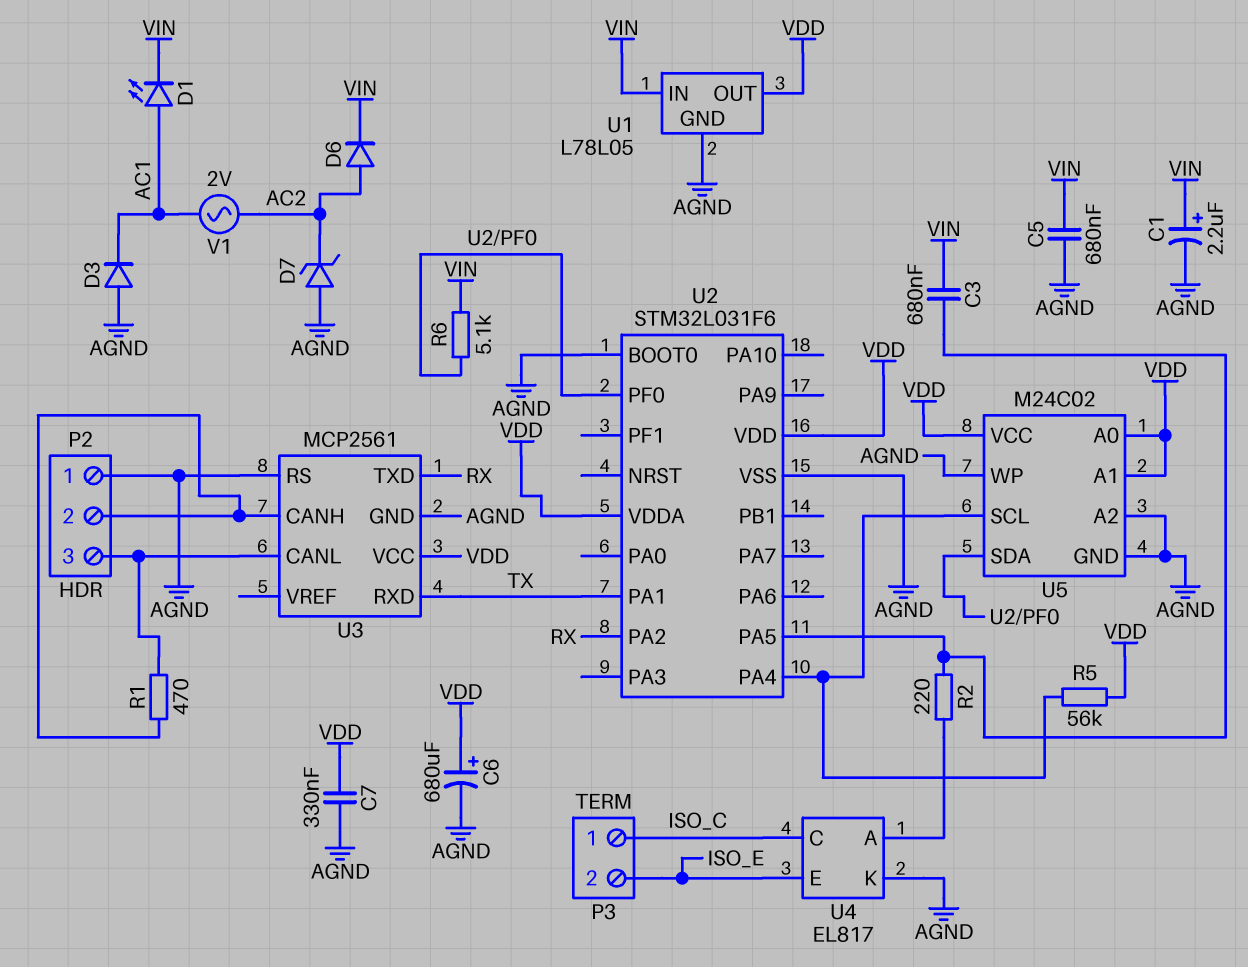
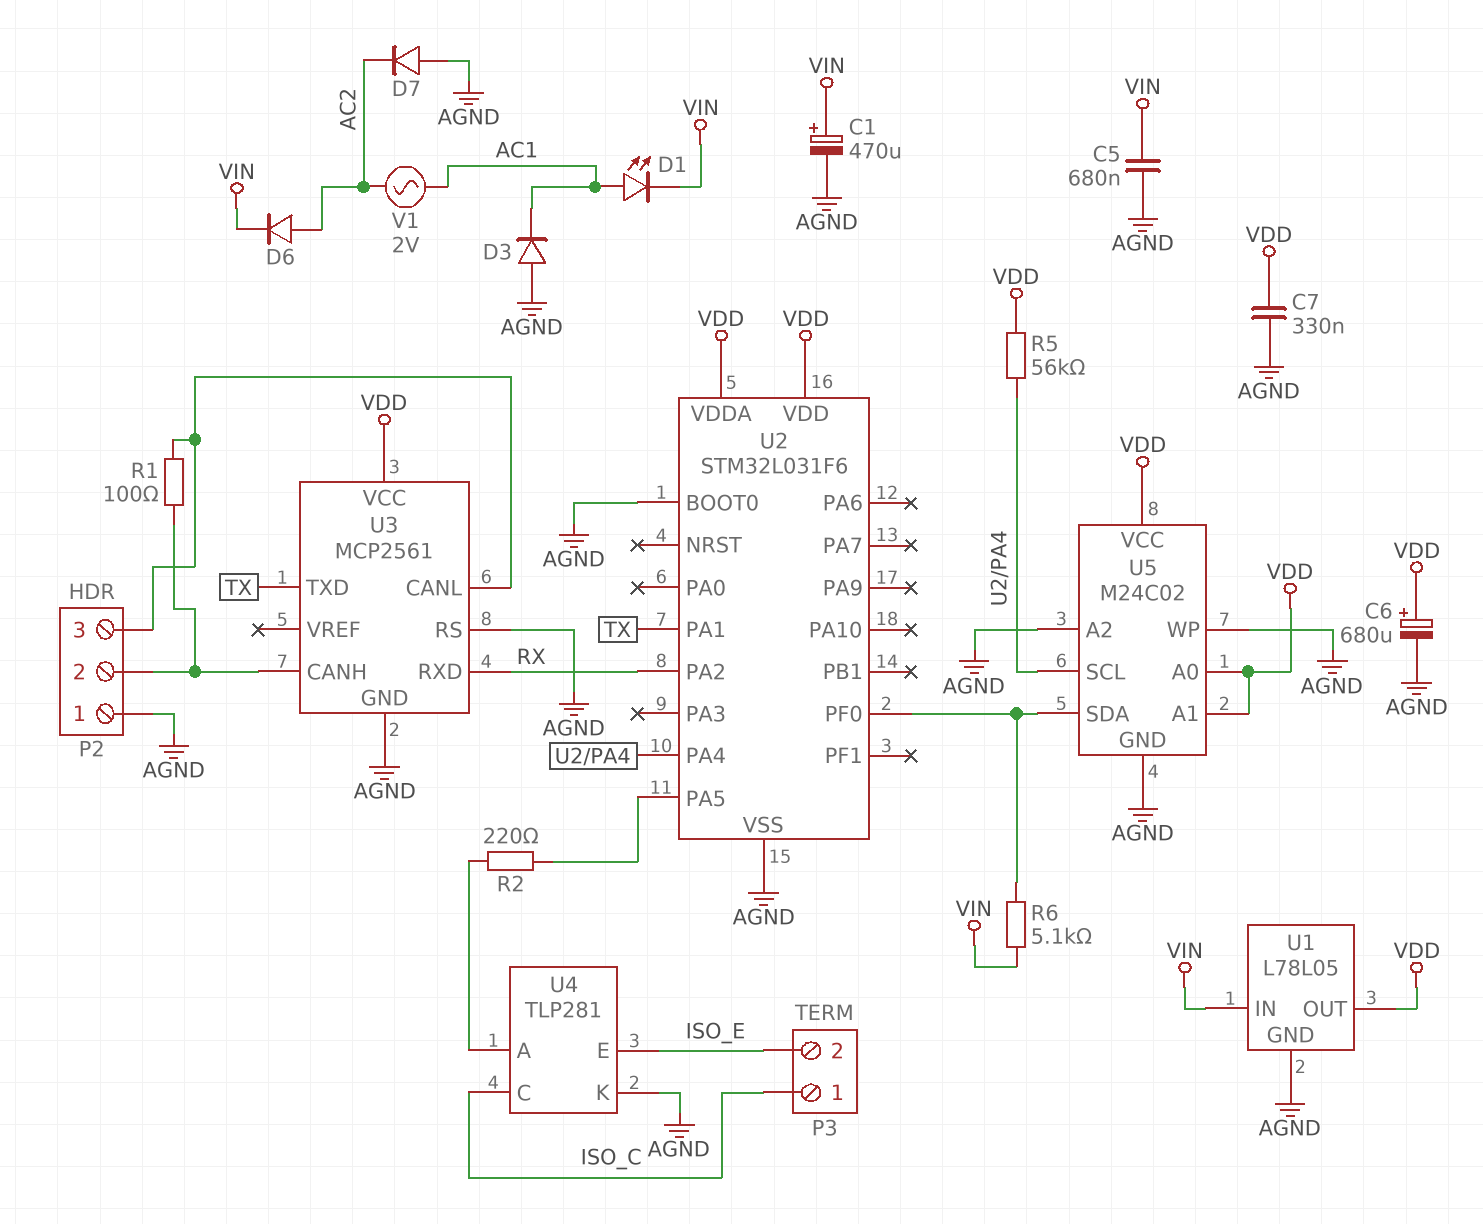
C1: 2.2uF (plus VIN, minus AGND) -> 470uF (plus VIN, minus AGND)
C3: 680nF (U2/PA5, VIN) -> none
D7: zener (A AGND, K AC2) -> diode (A AGND, K AC2)
R1: 470 (P2/2, P2/3) -> 100 (P2/2, P2/3)
U3 pin RXD: TX -> RX
U3 pin TXD: RX -> TX
U4: EL817 -> TLP281

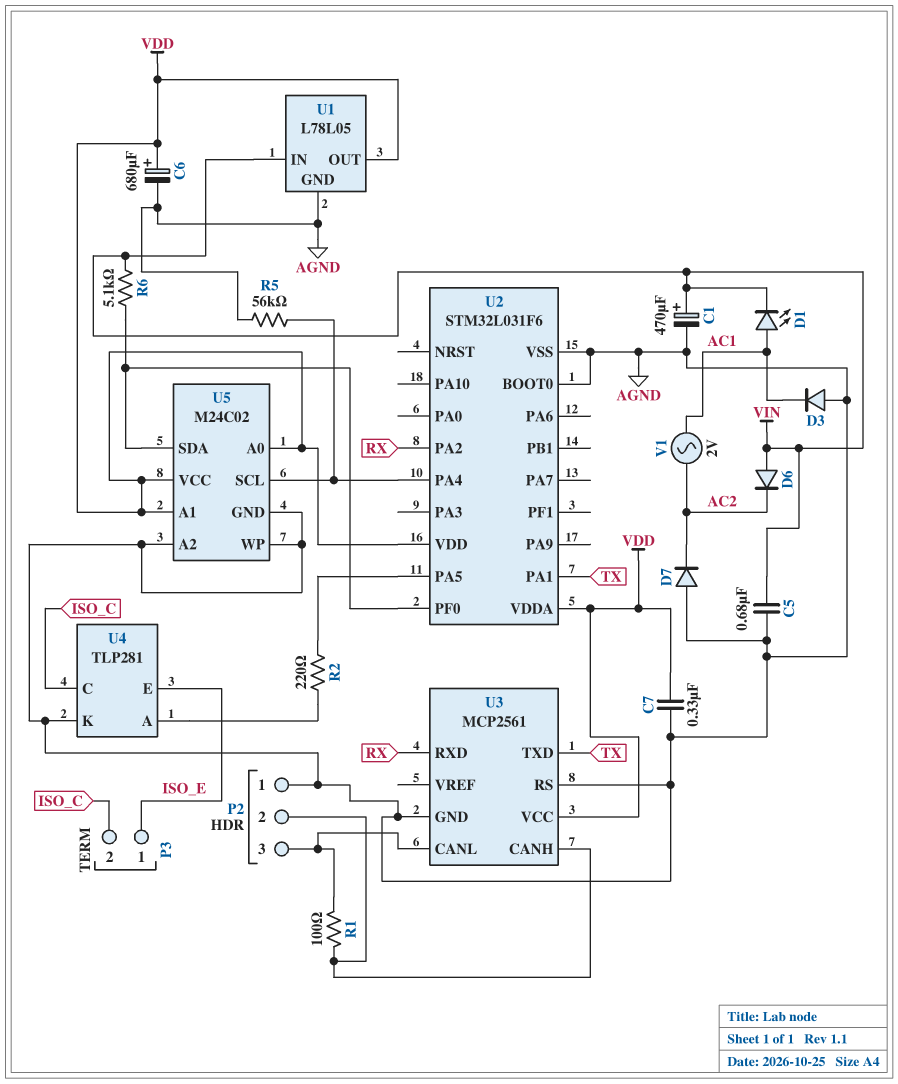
D6: diode (A AC2, K VIN) -> diode (A VIN, K AC2)
P3 pin 1: ISO_C -> ISO_E
P3 pin 2: ISO_E -> ISO_C
R5: 56k (U2/PA4, VDD) -> 56k (AGND, U2/PA4)

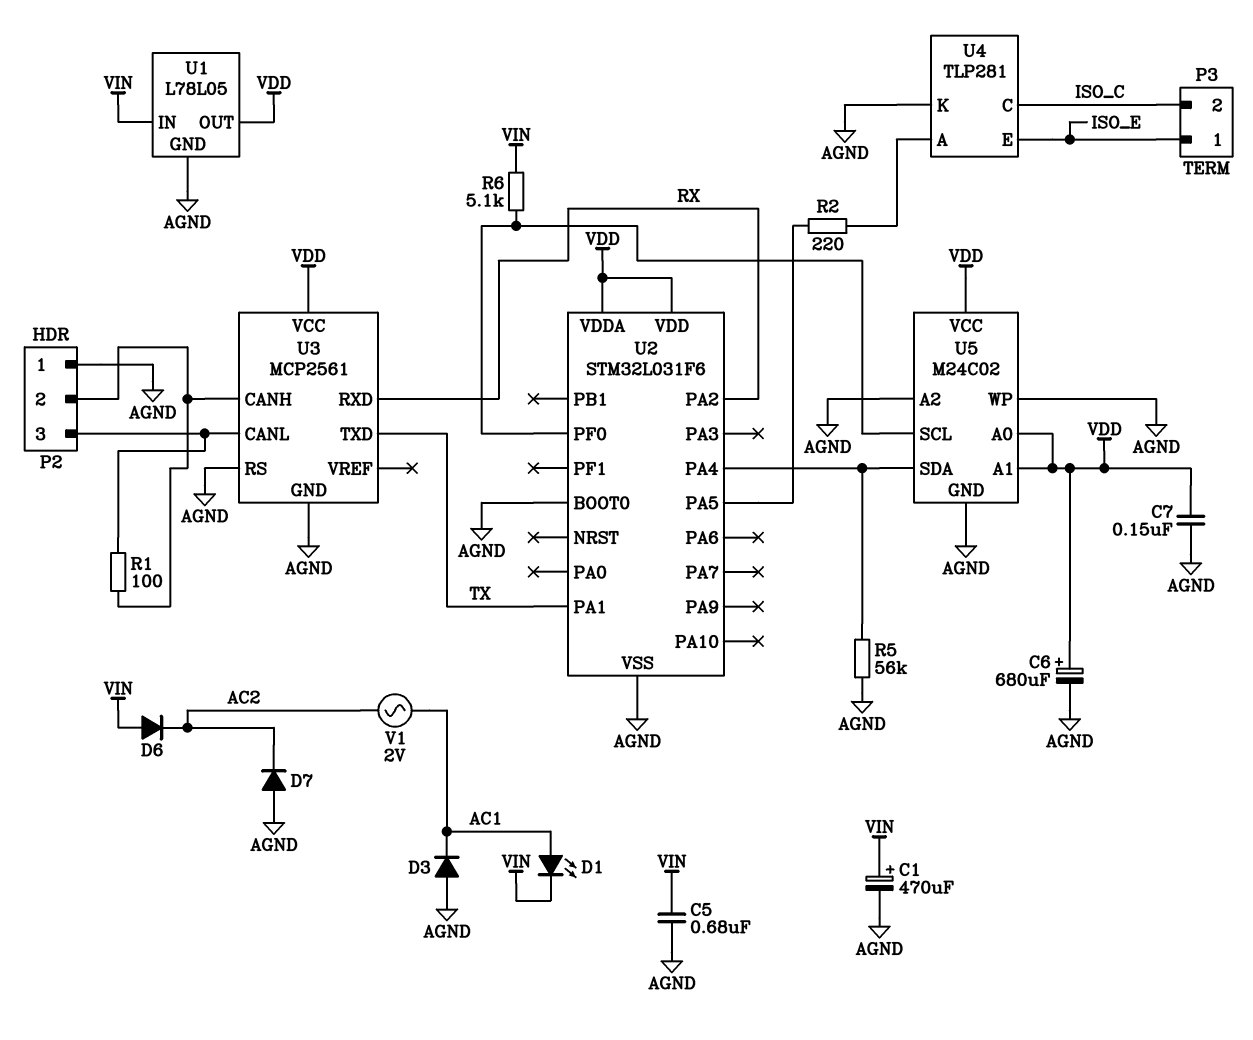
C7: 330nF (AGND, VDD) -> 150nF (AGND, VDD)
U5 pin SCL: U2/PA4 -> U2/PF0
U5 pin SDA: U2/PF0 -> U2/PA4

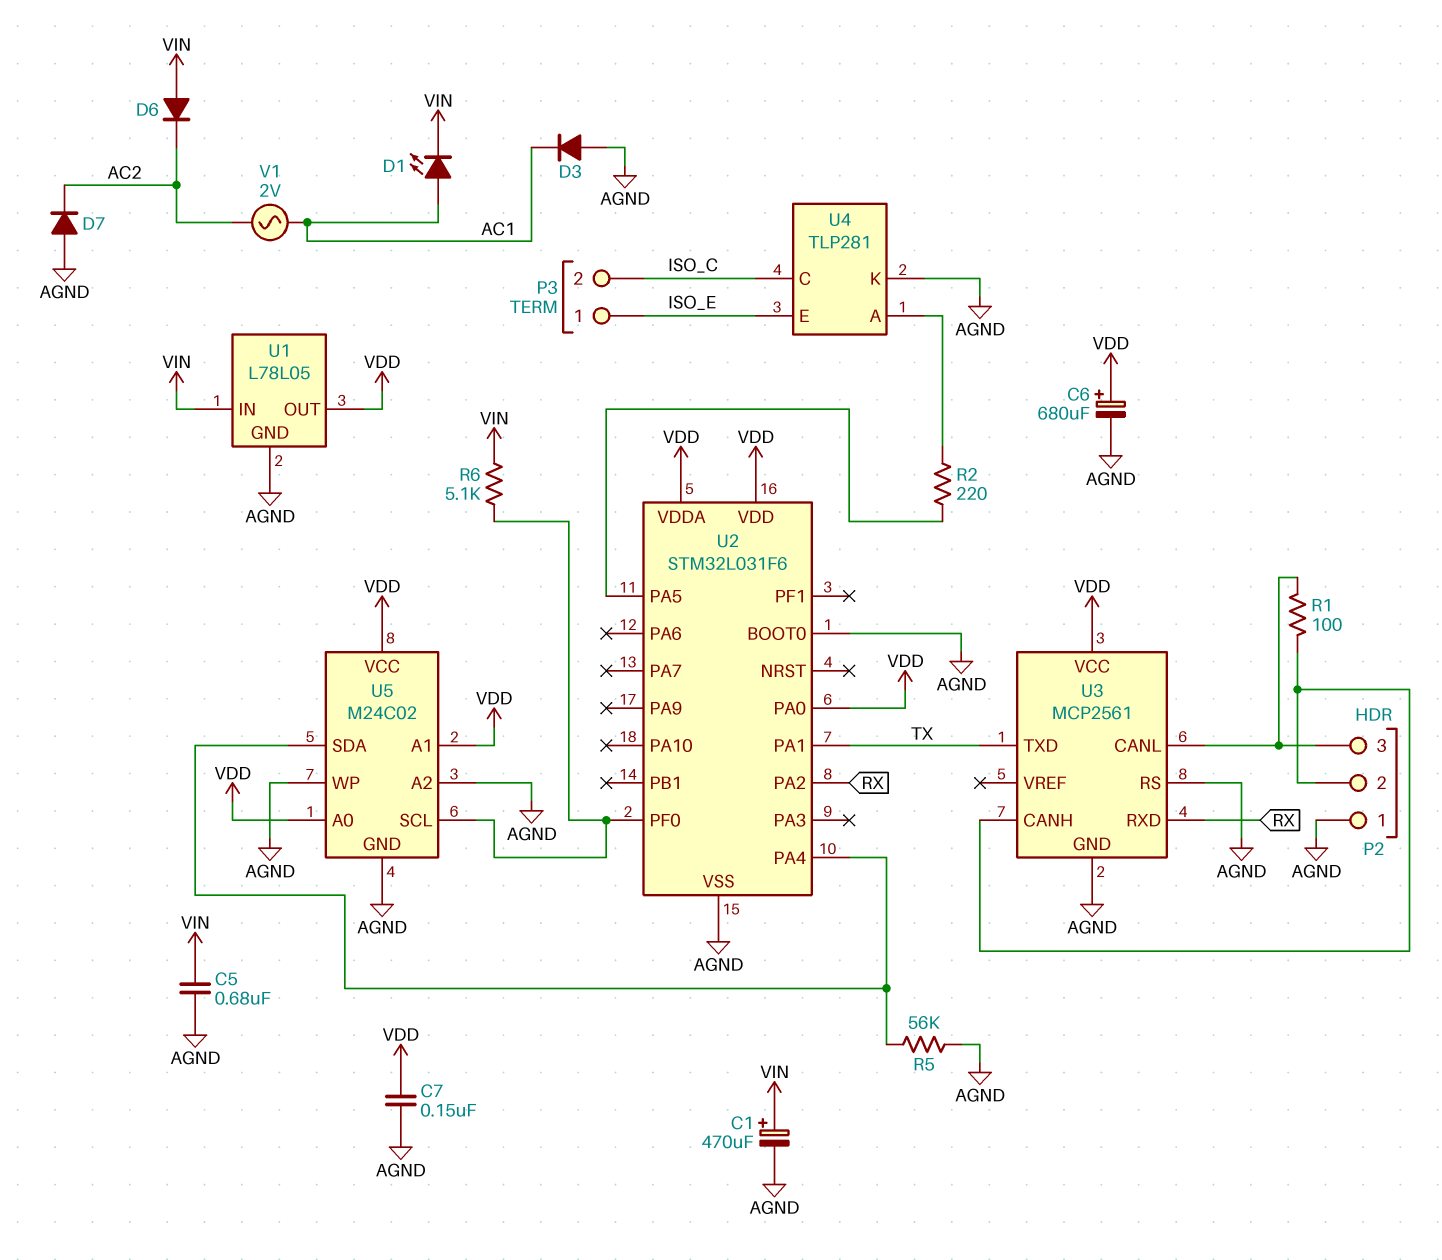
U2 pin PA0: none -> VDD

